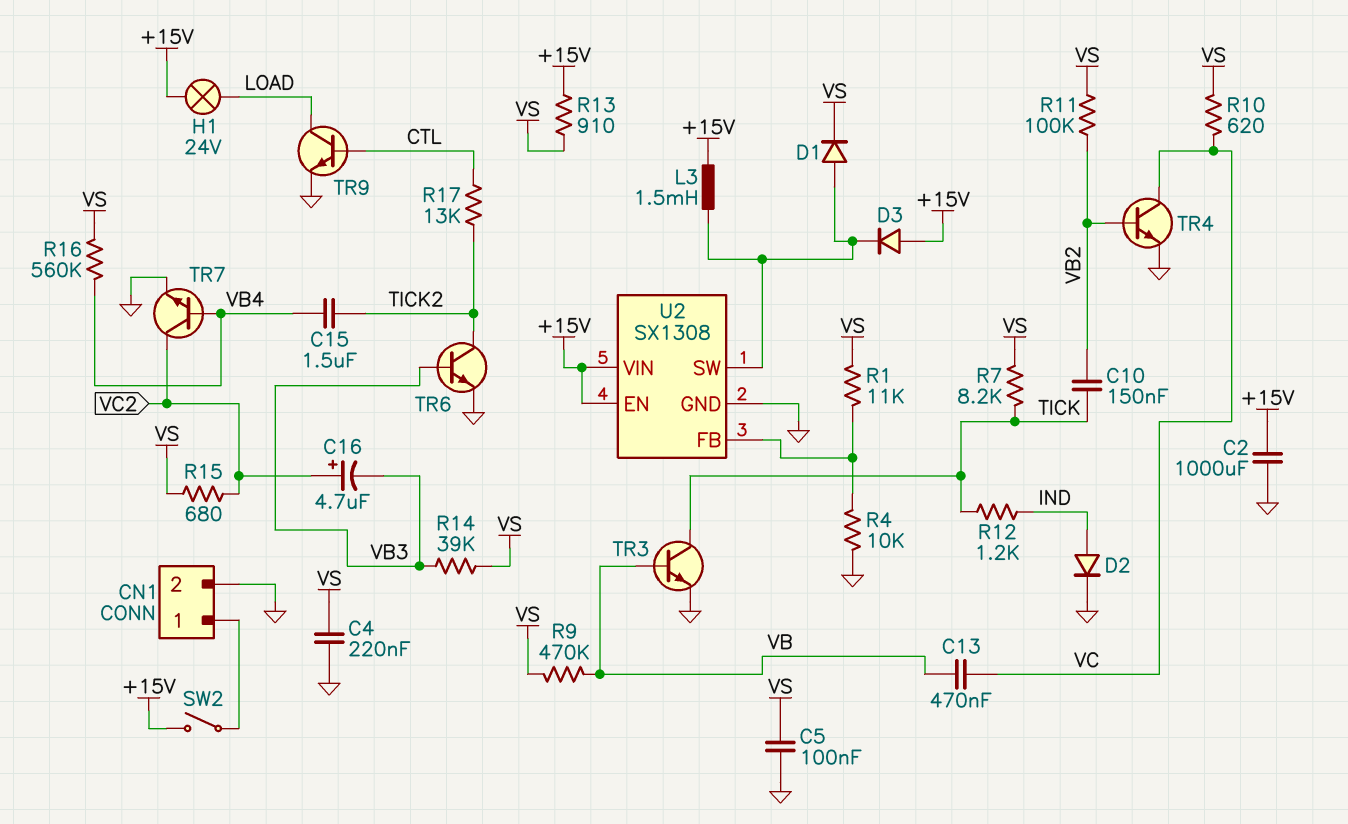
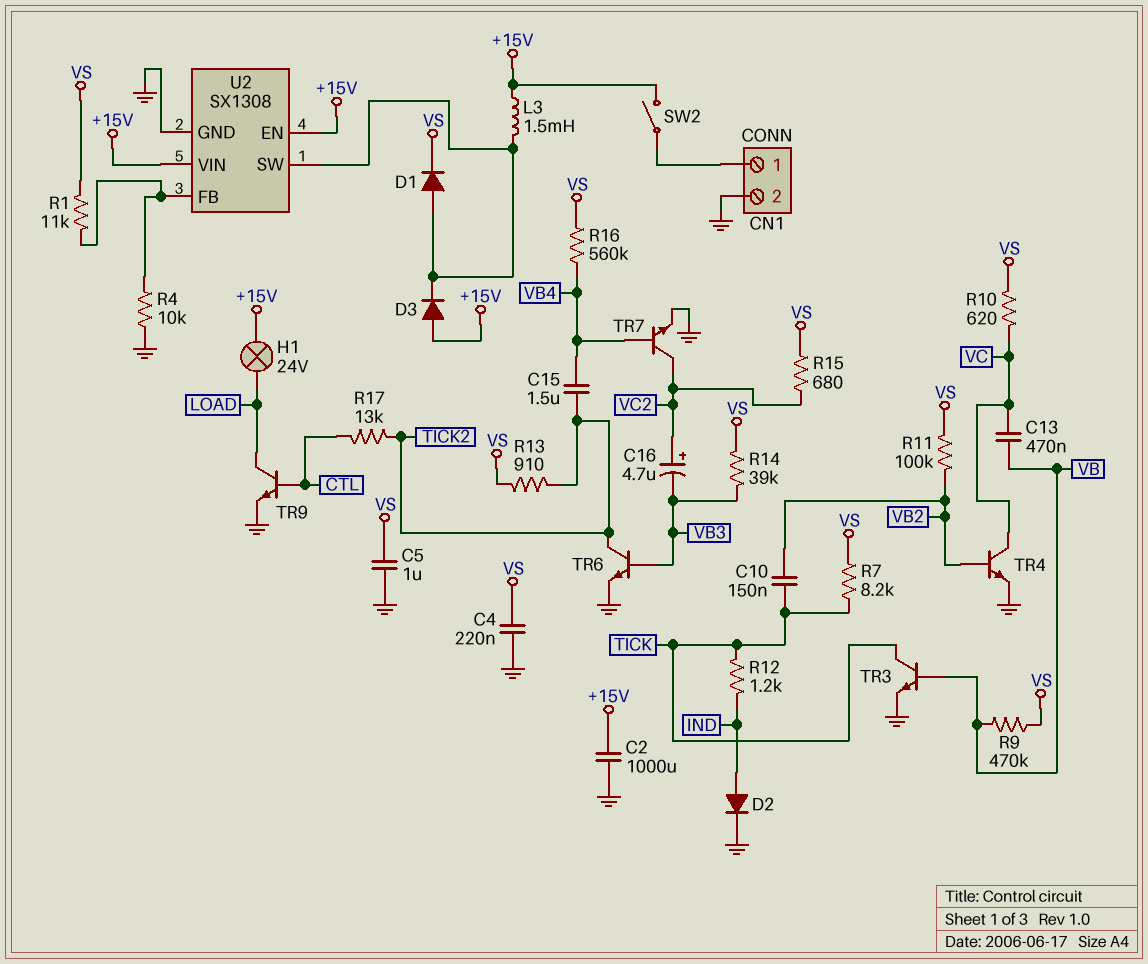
C5: 100nF (GND, VS) -> 1uF (GND, VS)
R13: 910 (+15V, VS) -> 910 (TICK2, VS)

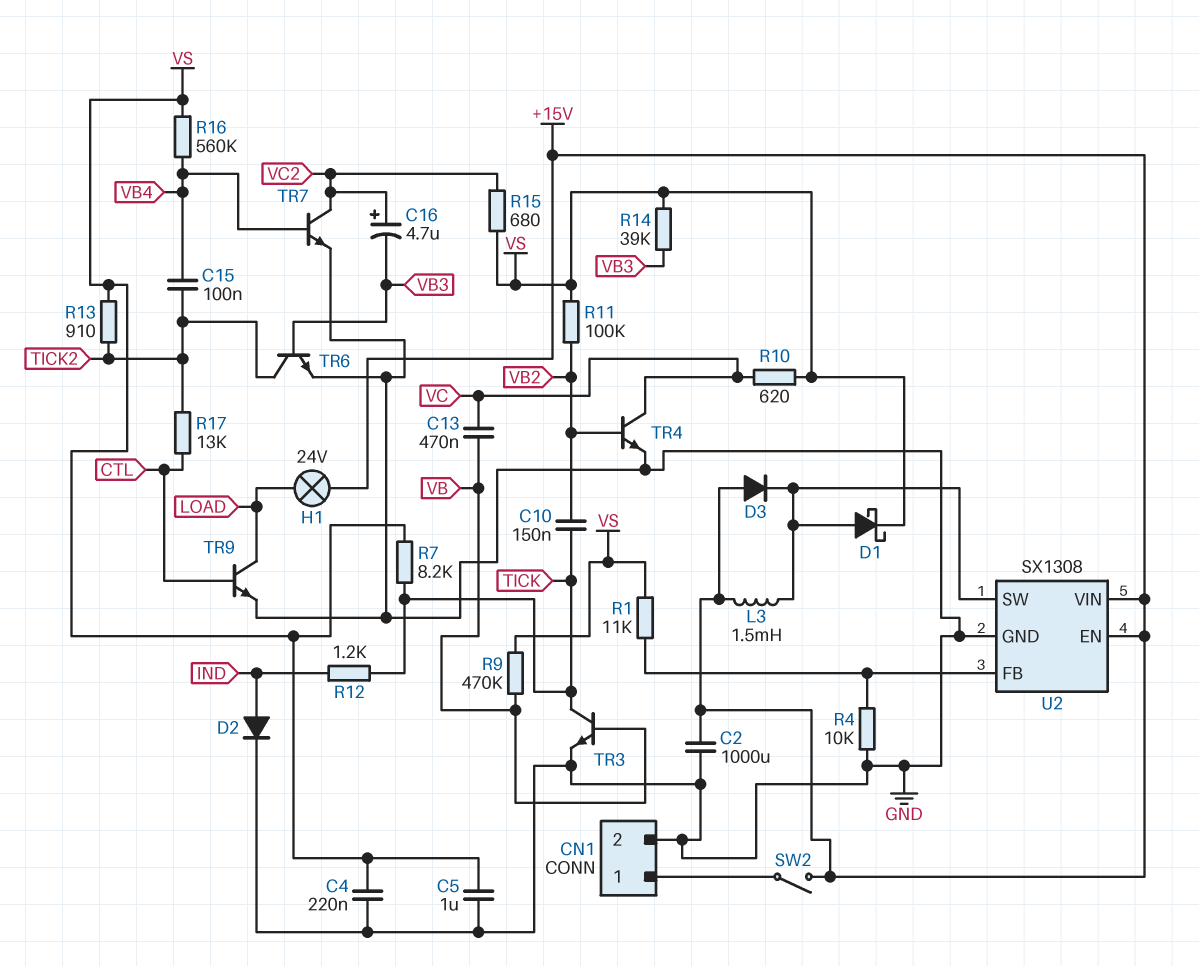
C15: 1.5uF (TICK2, VB4) -> 100nF (TICK2, VB4)
D1: diode (A U2/SW, K VS) -> schottky (A U2/SW, K VS)

